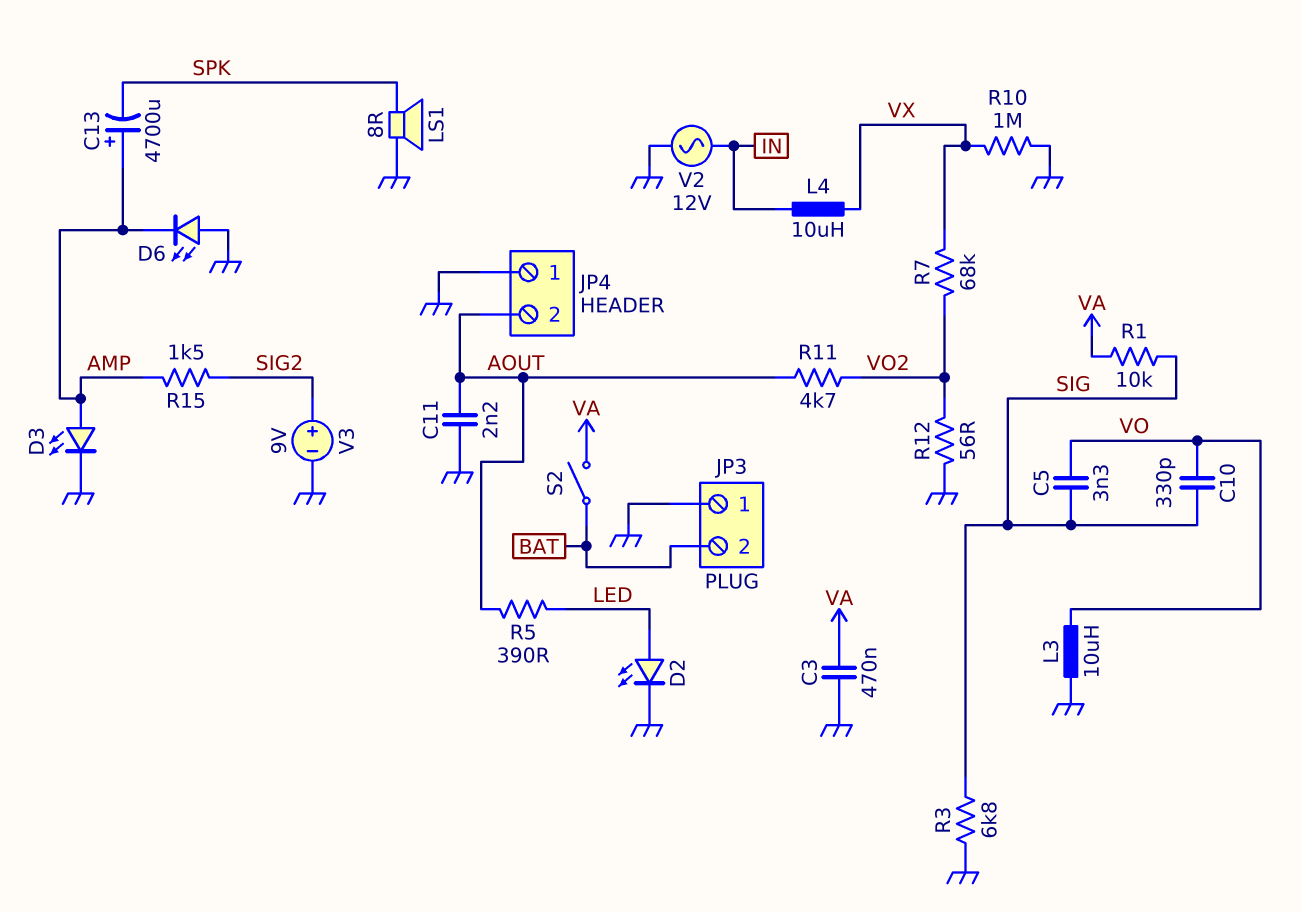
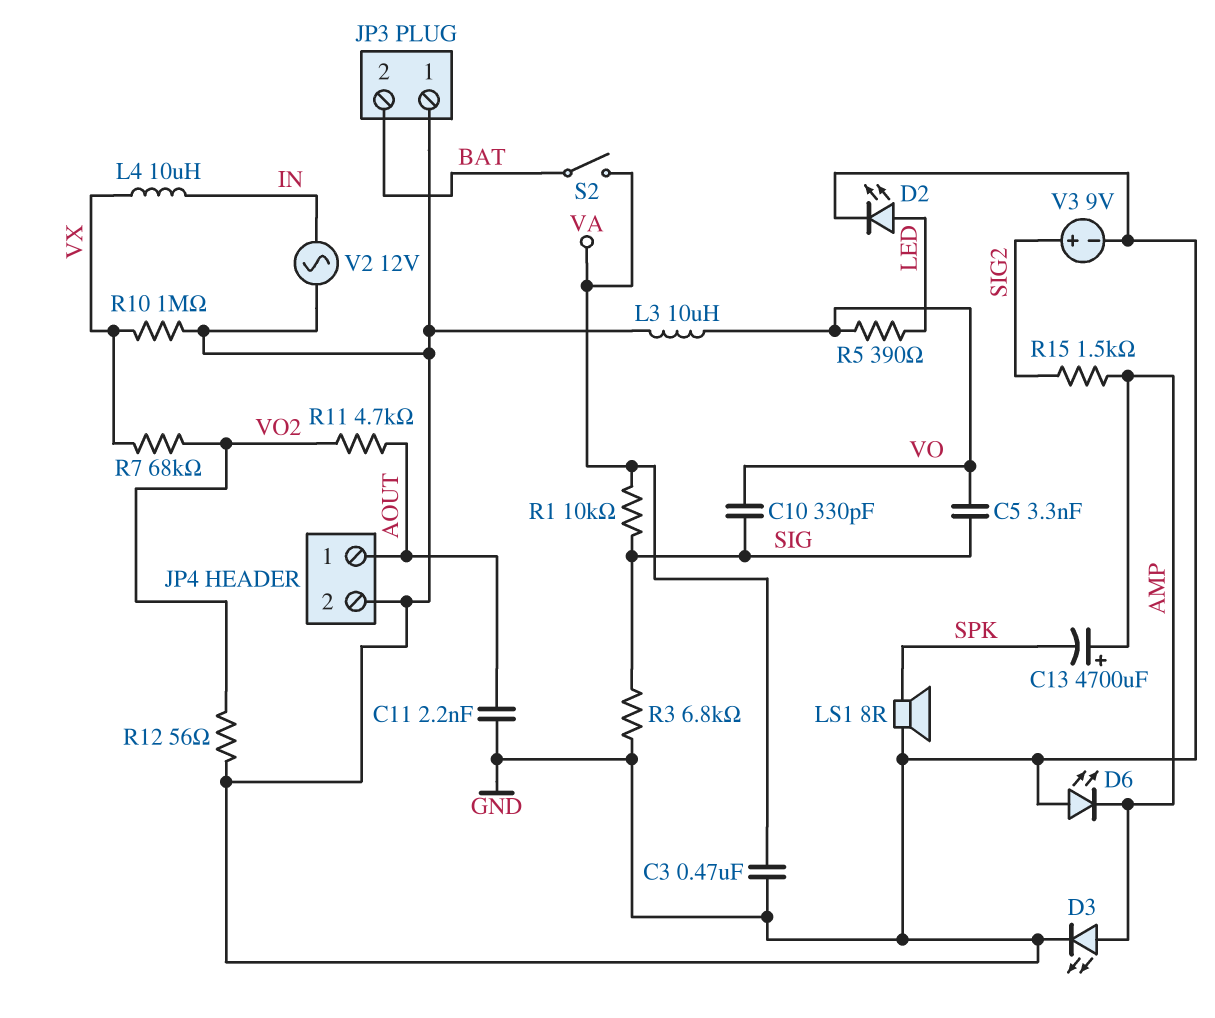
JP4 pin 1: GND -> AOUT
JP4 pin 2: AOUT -> GND
R5: 390 (AOUT, LED) -> 390 (LED, VO)

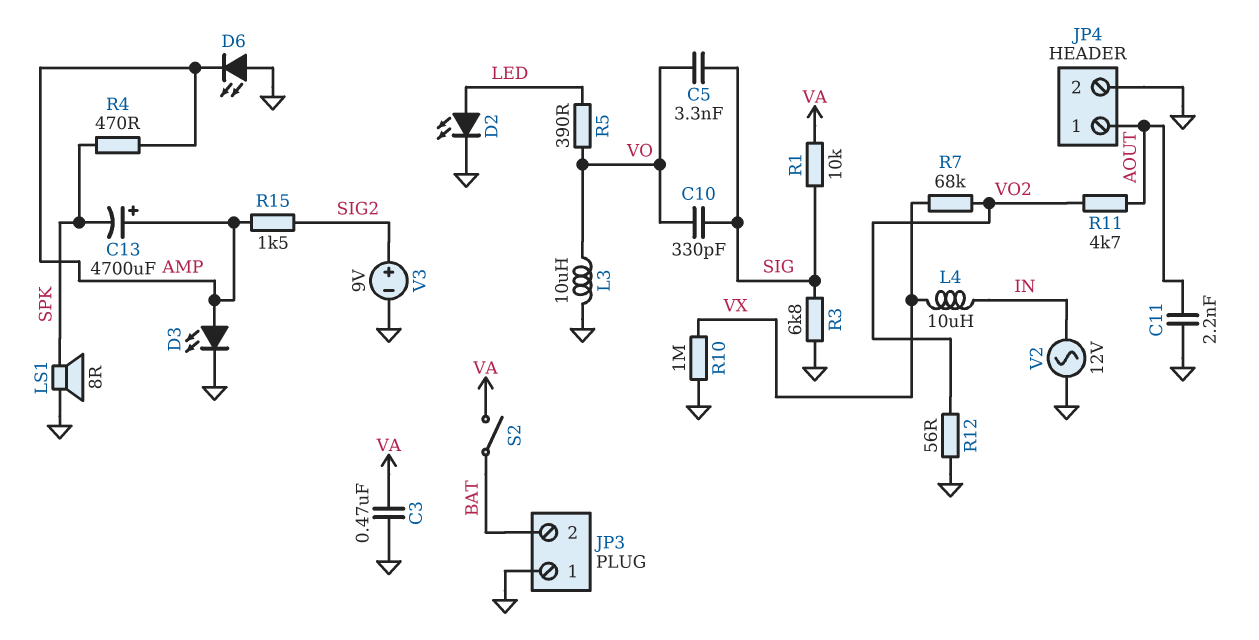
R4: none -> 470 (AMP, SPK)

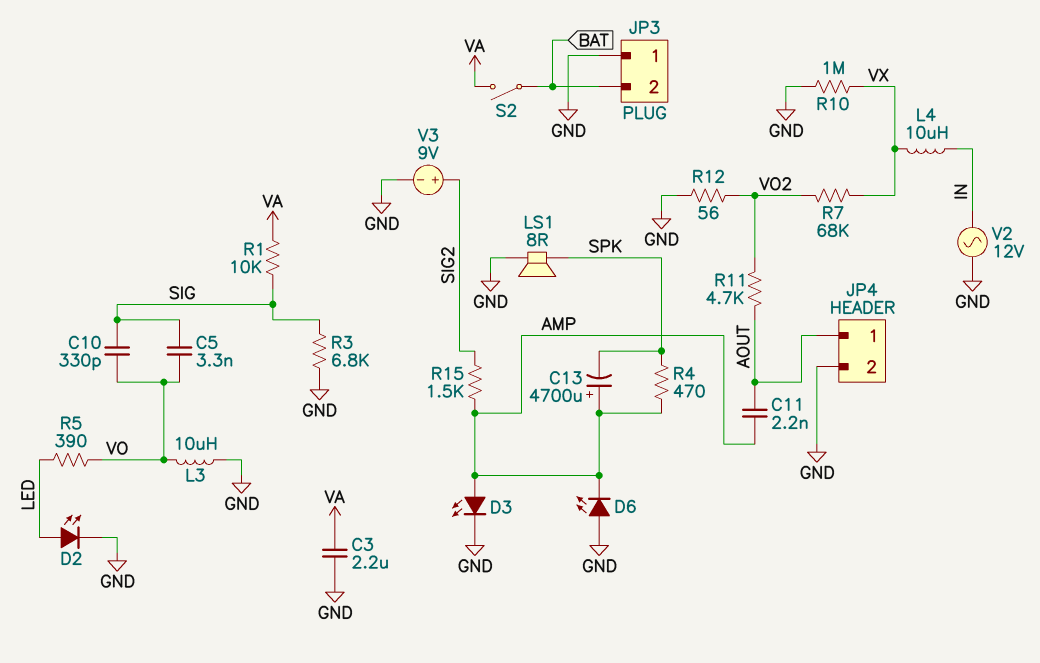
C3: 470nF (GND, VA) -> 2.2uF (GND, VA)
C11: 2.2nF (AOUT, GND) -> 2.2nF (AMP, AOUT)

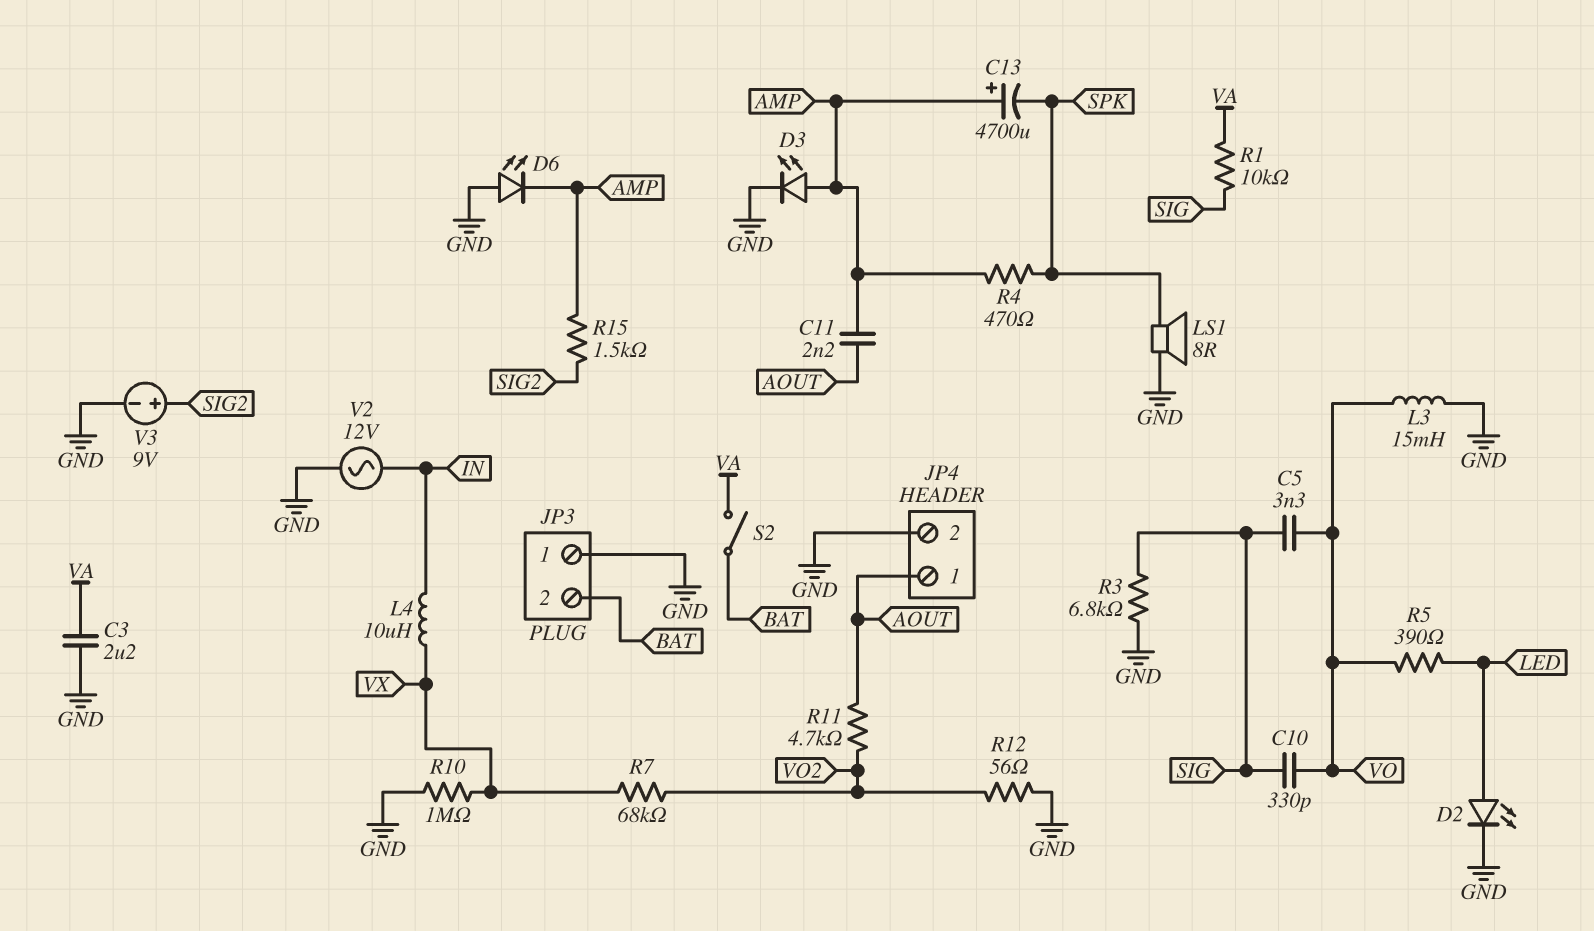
L3: 10uH (GND, VO) -> 15mH (GND, VO)

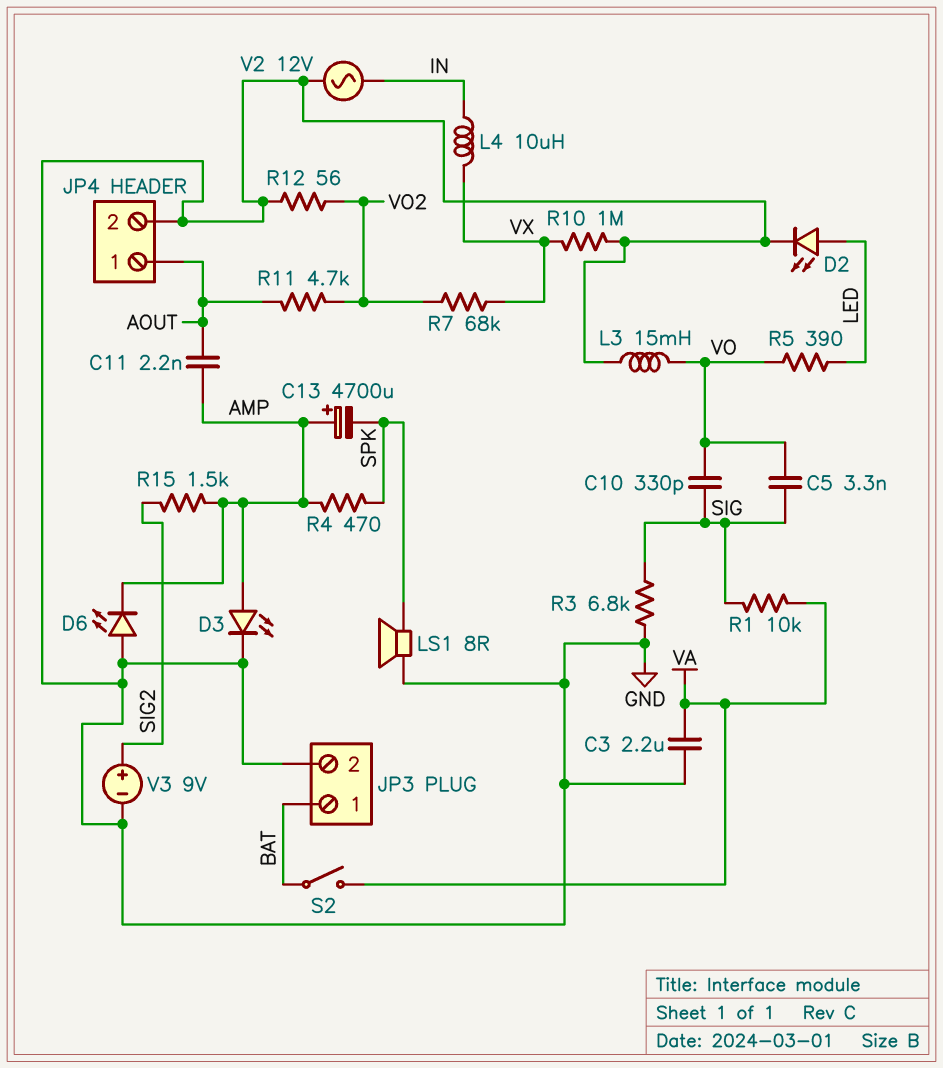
JP3 pin 1: GND -> BAT
JP3 pin 2: BAT -> GND

